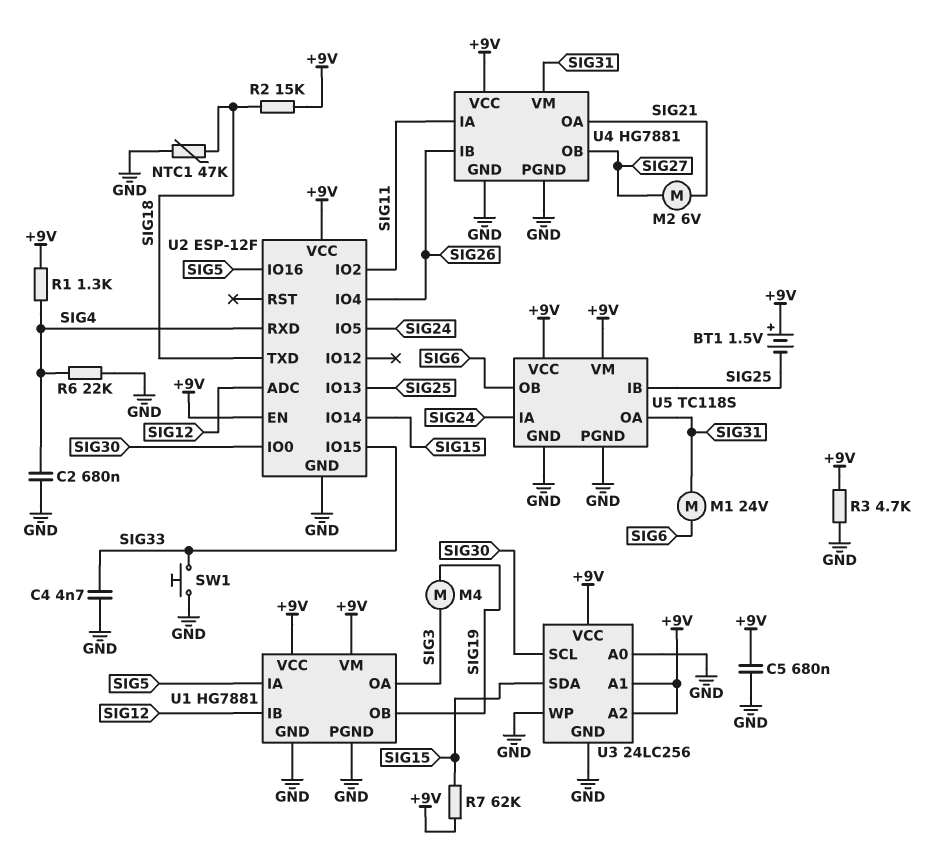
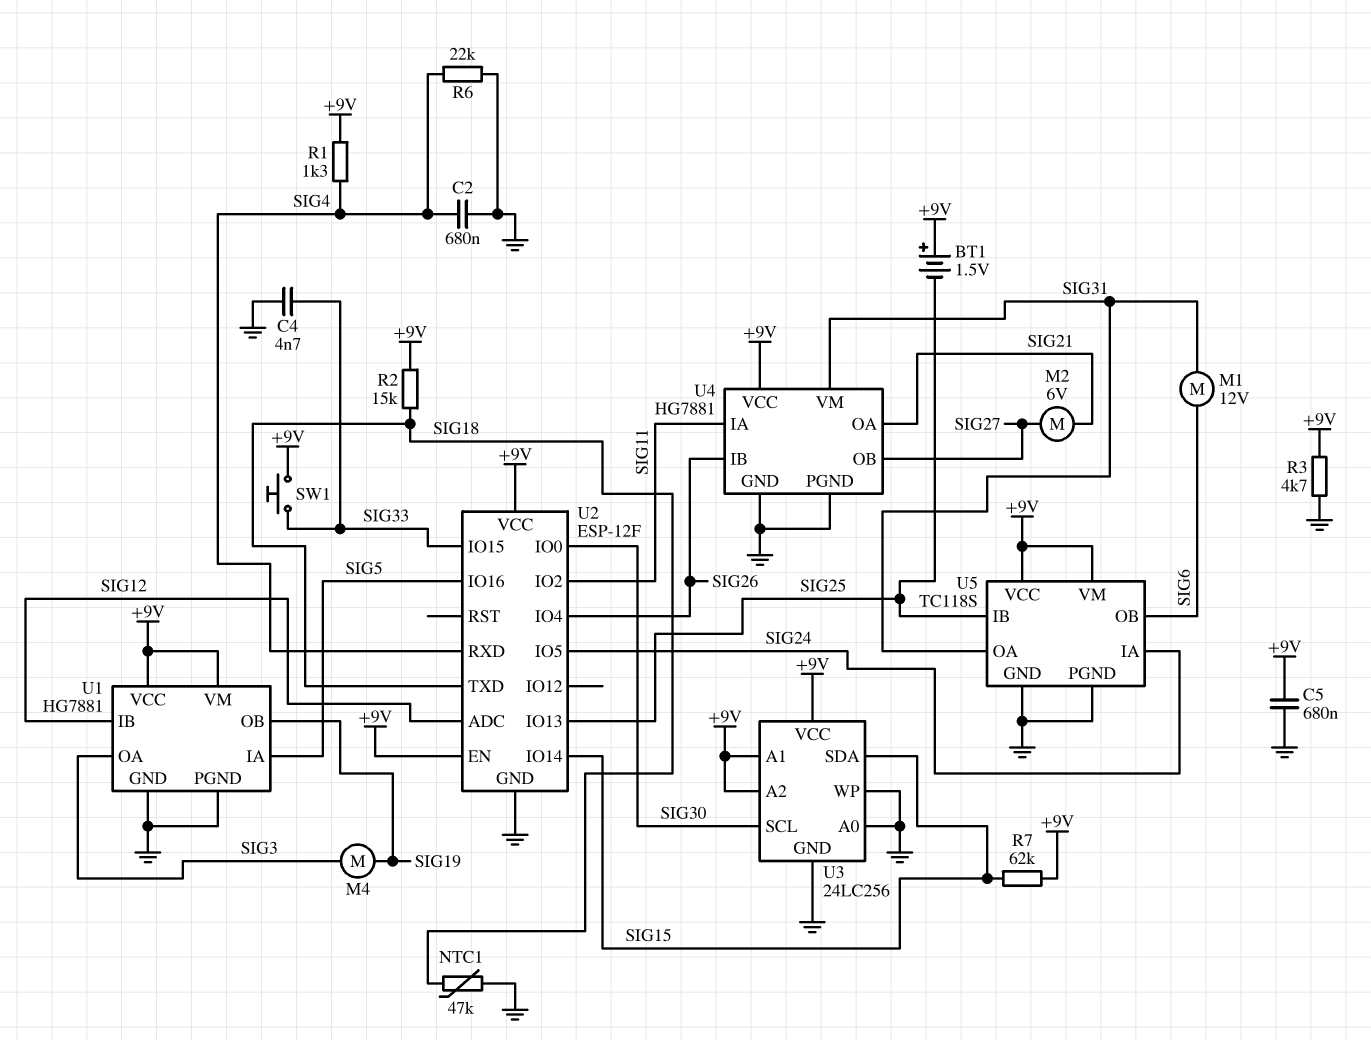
M1: motor 24V (SIG6, SIG31) -> motor 12V (SIG6, SIG31)
SW1: button (GND, SIG33) -> button (+9V, SIG33)

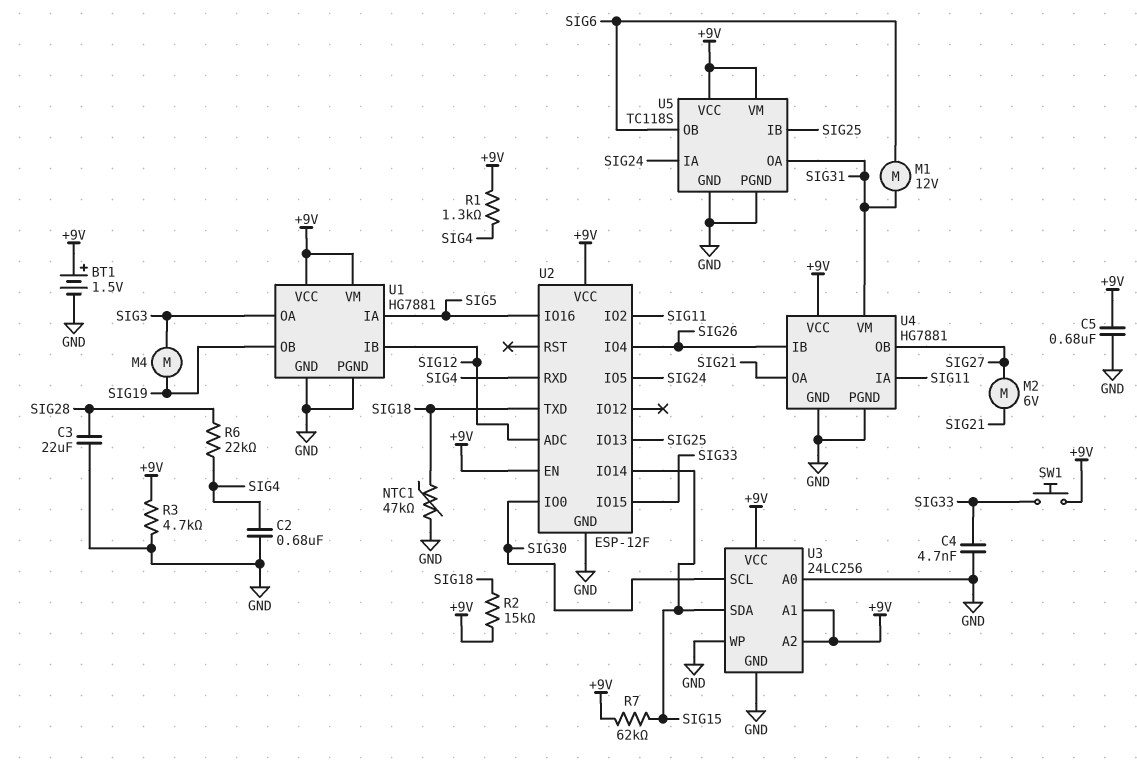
BT1: 1.5V (plus +9V, minus SIG25) -> 1.5V (plus +9V, minus GND)
C3: none -> 22uF (GND, SIG28)
R6: 22k (GND, SIG4) -> 22k (SIG4, SIG28)

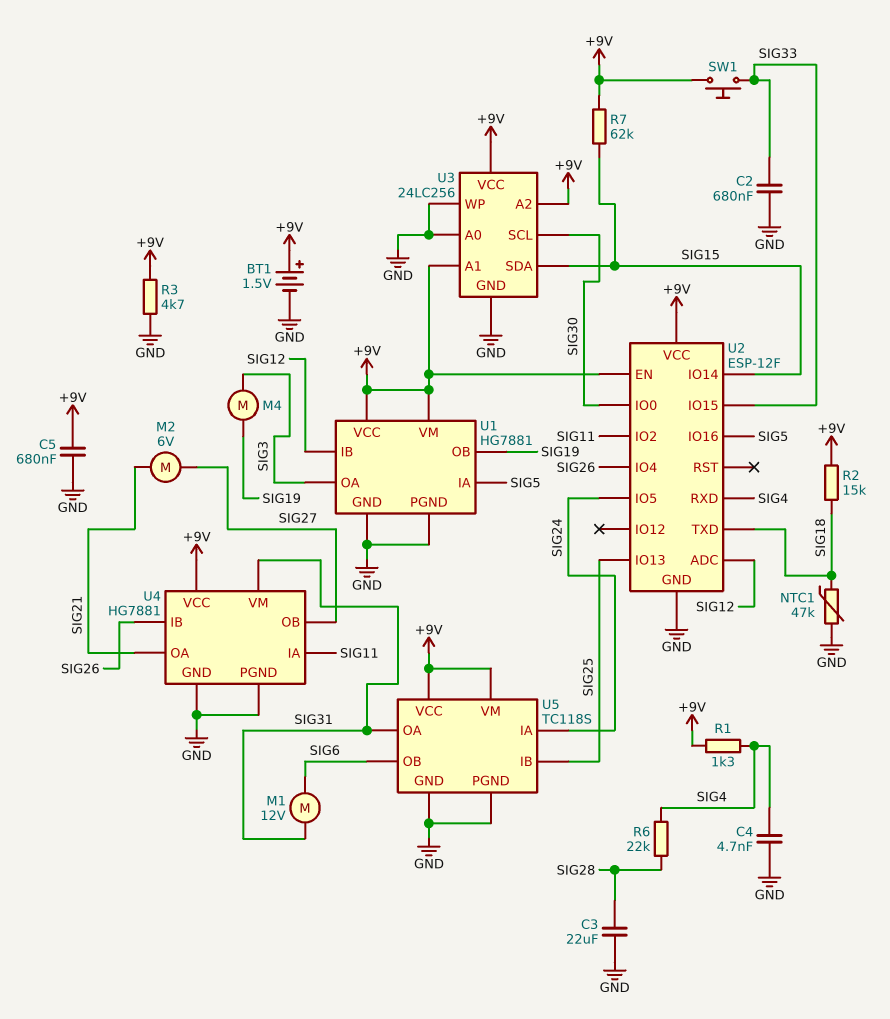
C2: 680nF (GND, SIG4) -> 680nF (GND, SIG33)
C4: 4.7nF (GND, SIG33) -> 4.7nF (GND, SIG4)

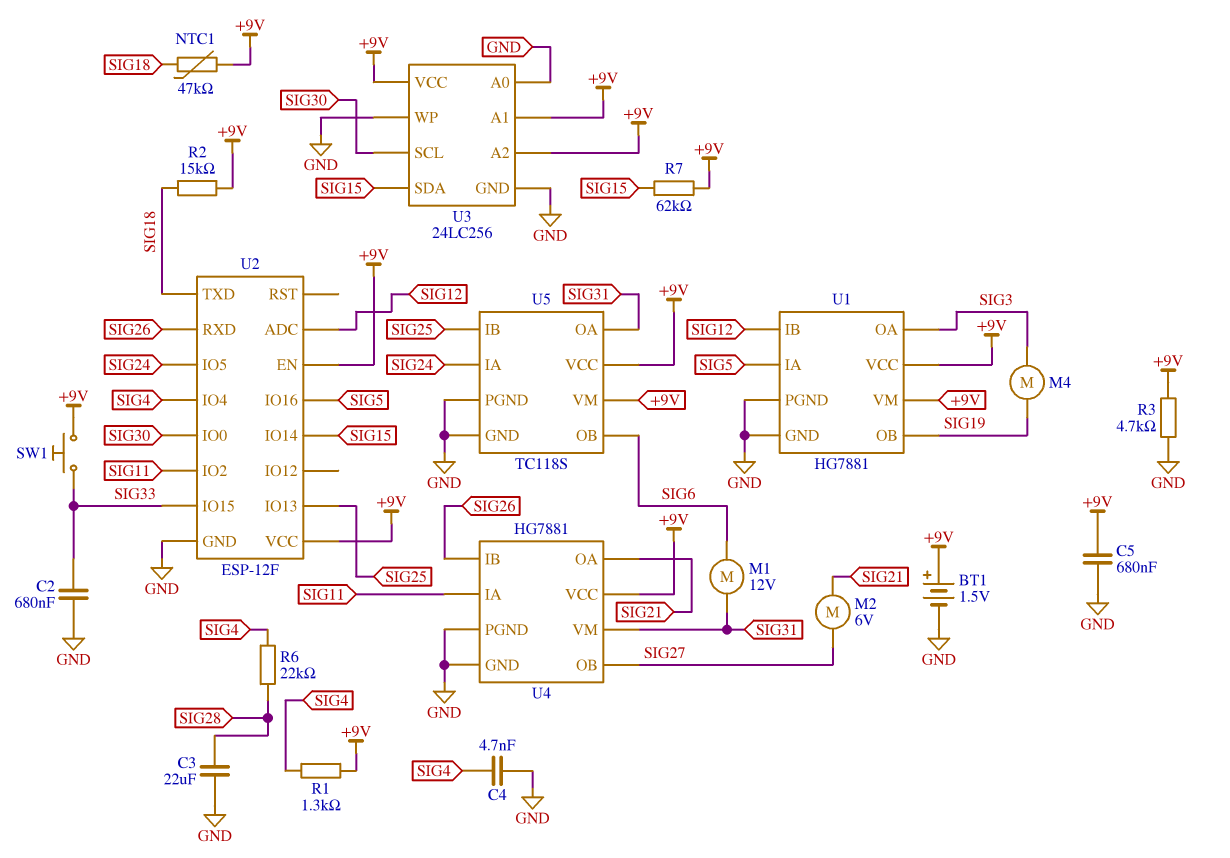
NTC1: 47k (GND, SIG18) -> 47k (+9V, SIG18)
U2 pin IO4: SIG26 -> SIG4
U2 pin RXD: SIG4 -> SIG26

